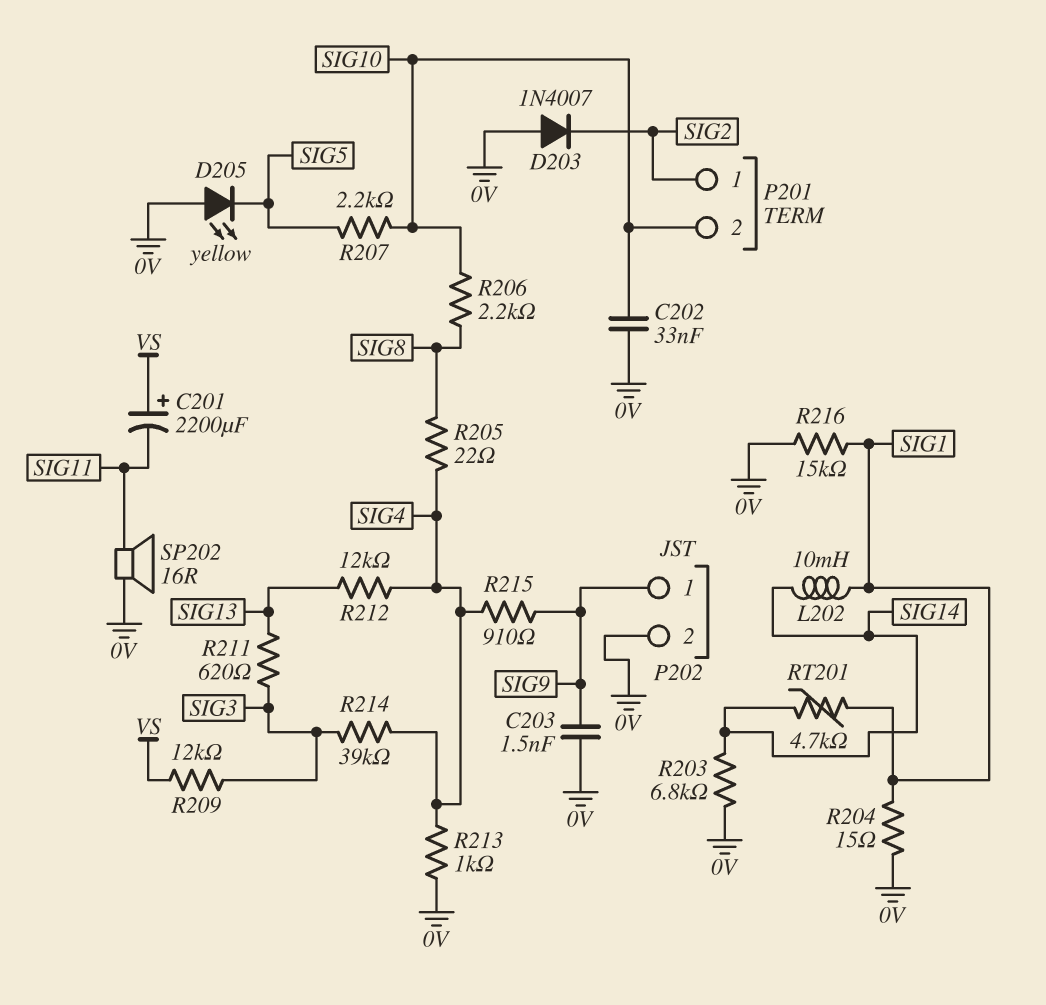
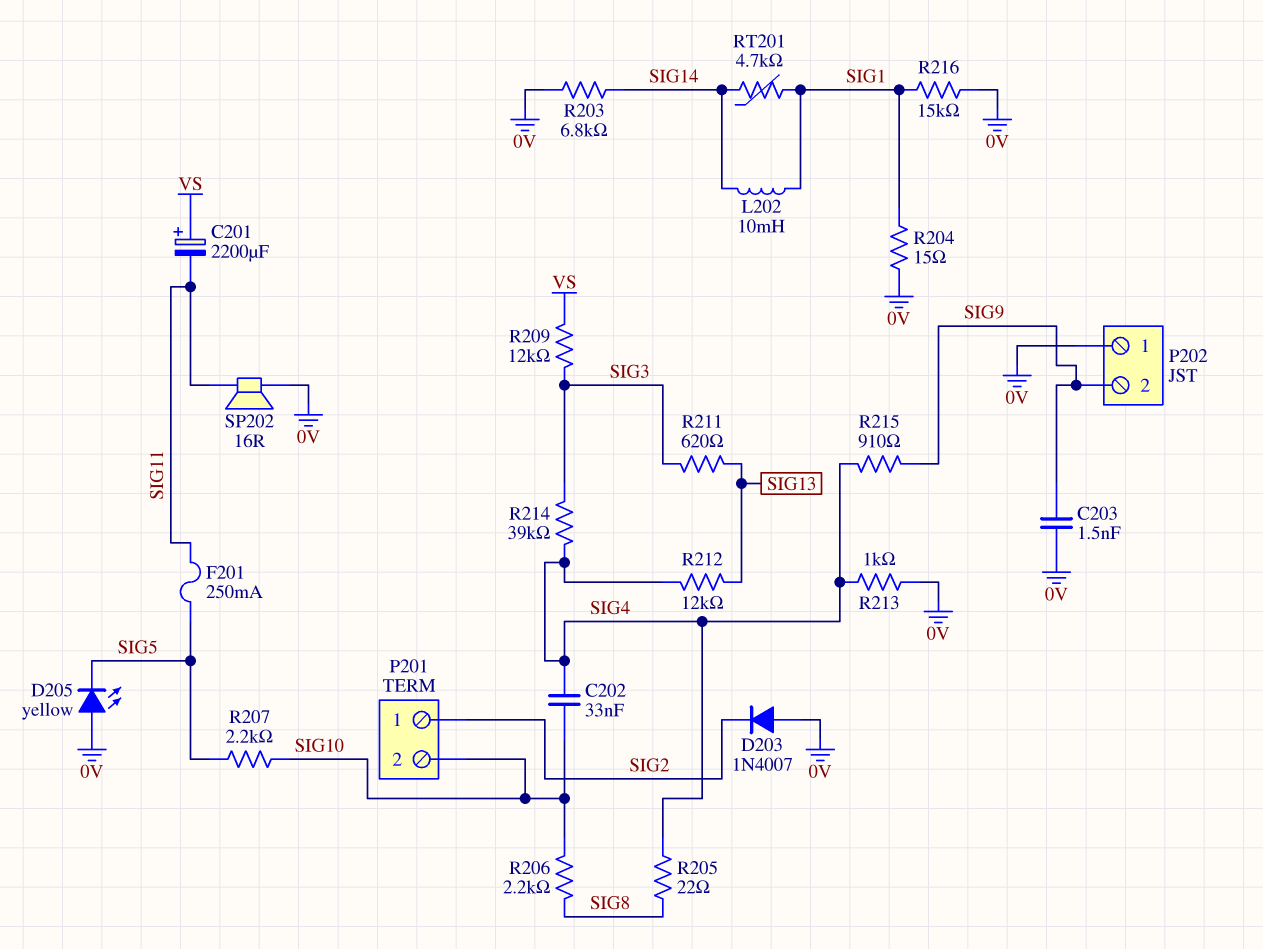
C202: 33nF (0V, SIG10) -> 33nF (SIG4, SIG10)
F201: none -> 250mA (SIG5, SIG11)
P202 pin 1: SIG9 -> 0V
P202 pin 2: 0V -> SIG9

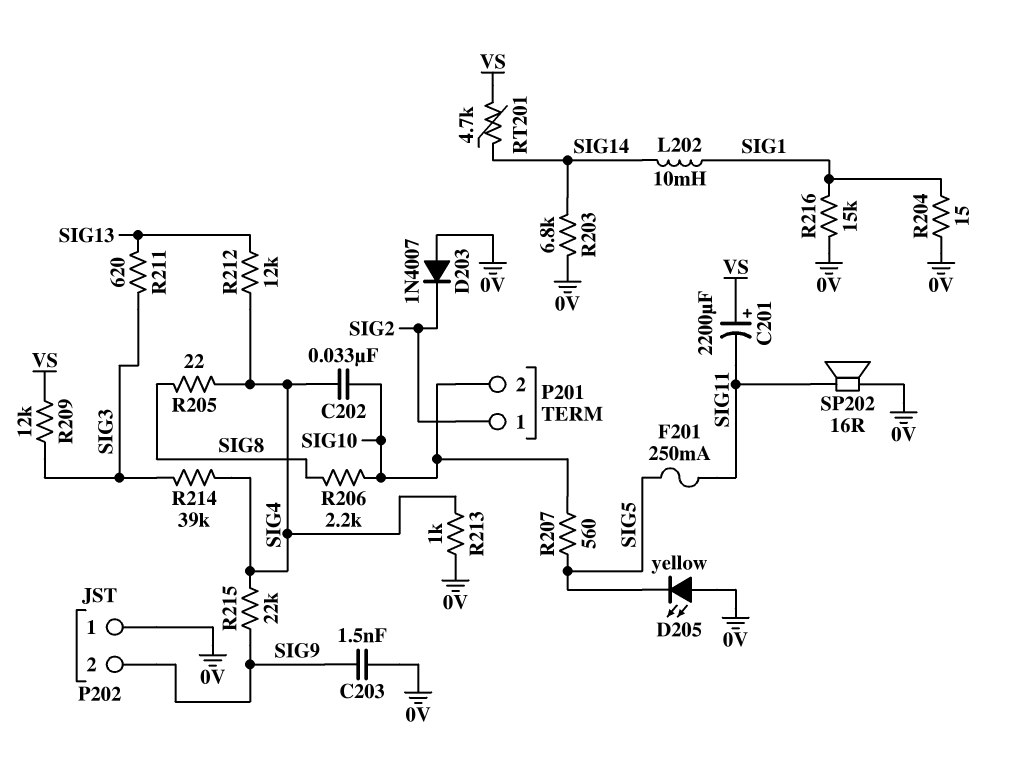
R207: 2.2k (SIG5, SIG10) -> 560 (SIG5, SIG10)
R215: 910 (SIG4, SIG9) -> 22k (SIG4, SIG9)
RT201: 4.7k (SIG1, SIG14) -> 4.7k (SIG14, VS)

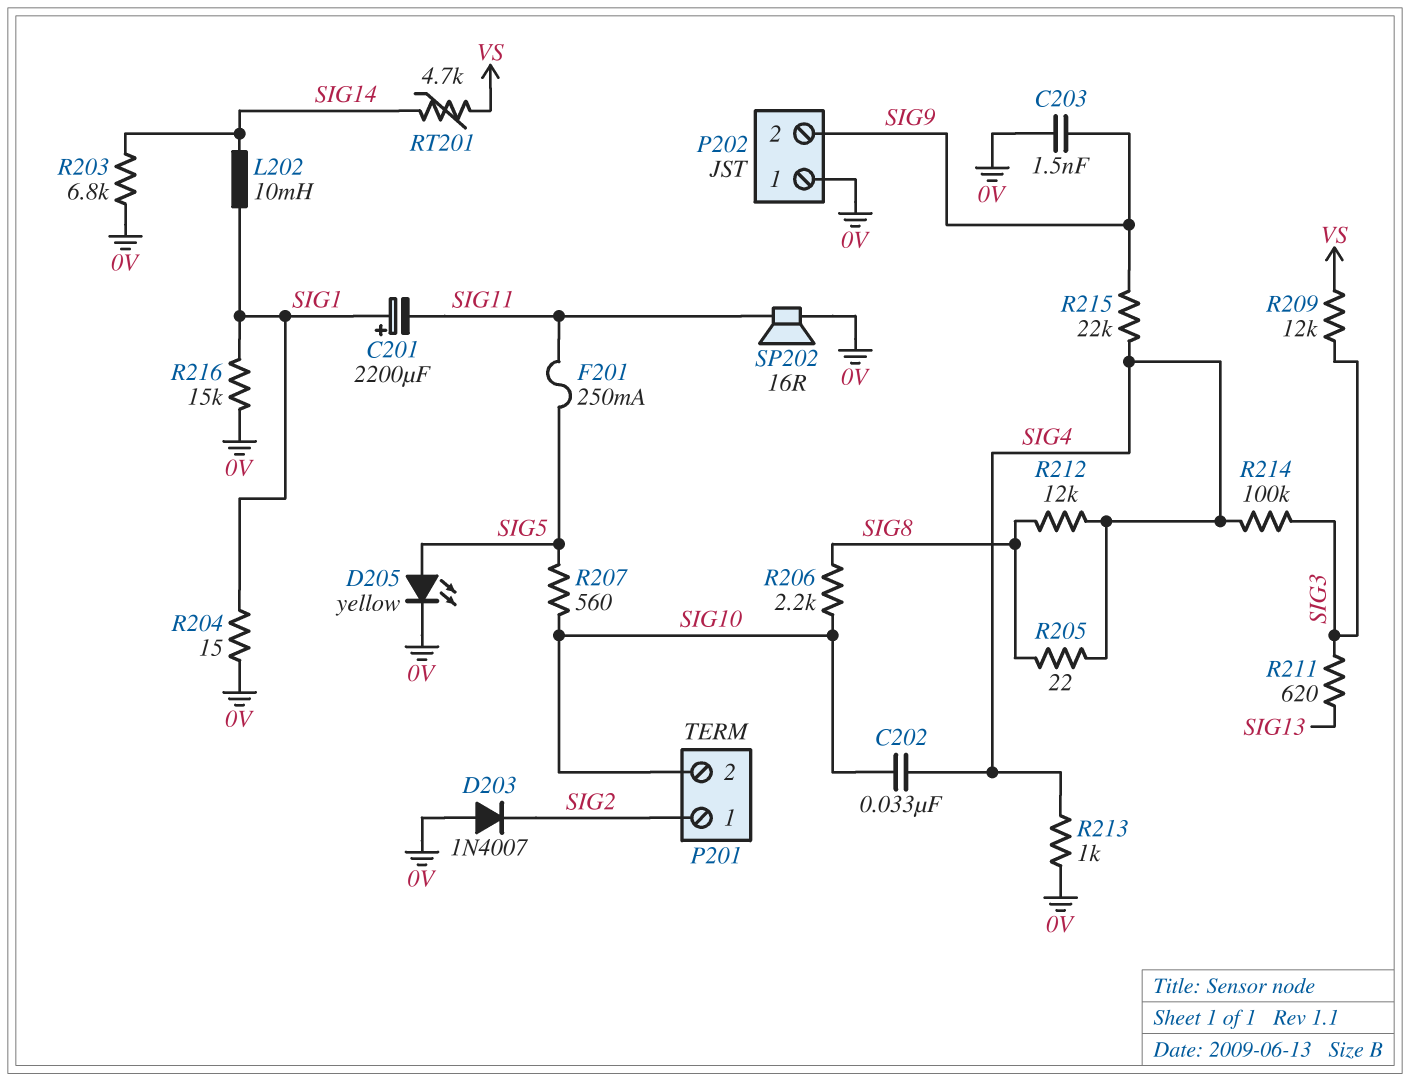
C201: 2200uF (plus VS, minus SIG11) -> 2200uF (plus SIG1, minus SIG11)
D205: LED yellow (A 0V, K SIG5) -> LED yellow (A SIG5, K 0V)
R212: 12k (SIG4, SIG13) -> 12k (SIG4, SIG8)
R214: 39k (SIG3, SIG4) -> 100k (SIG3, SIG4)

